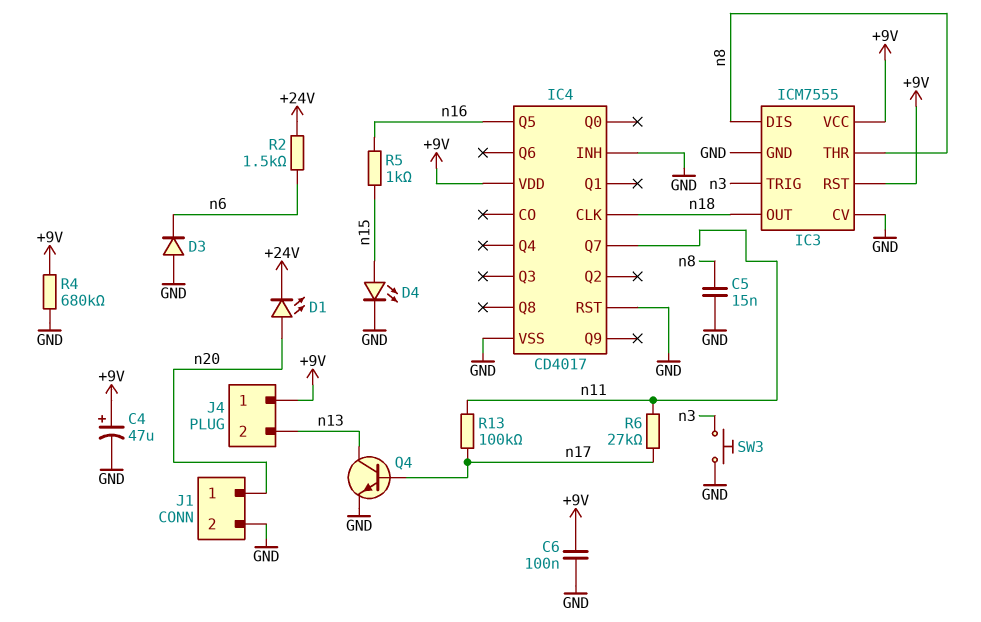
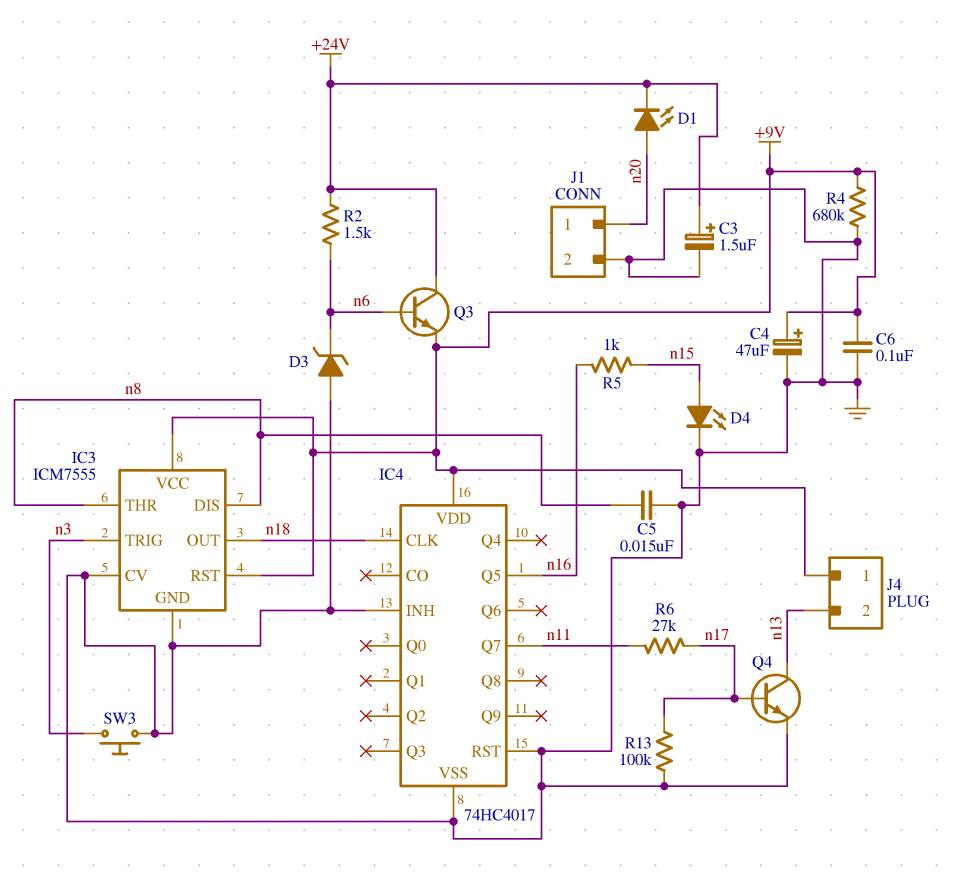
C3: none -> 1.5uF (plus +24V, minus GND)
D3: diode (A GND, K n6) -> zener (A GND, K n6)
IC4: CD4017 -> 74HC4017
Q3: none -> NPN (B n6, C +24V, E +9V)
R13: 100k (n11, n17) -> 100k (GND, n17)

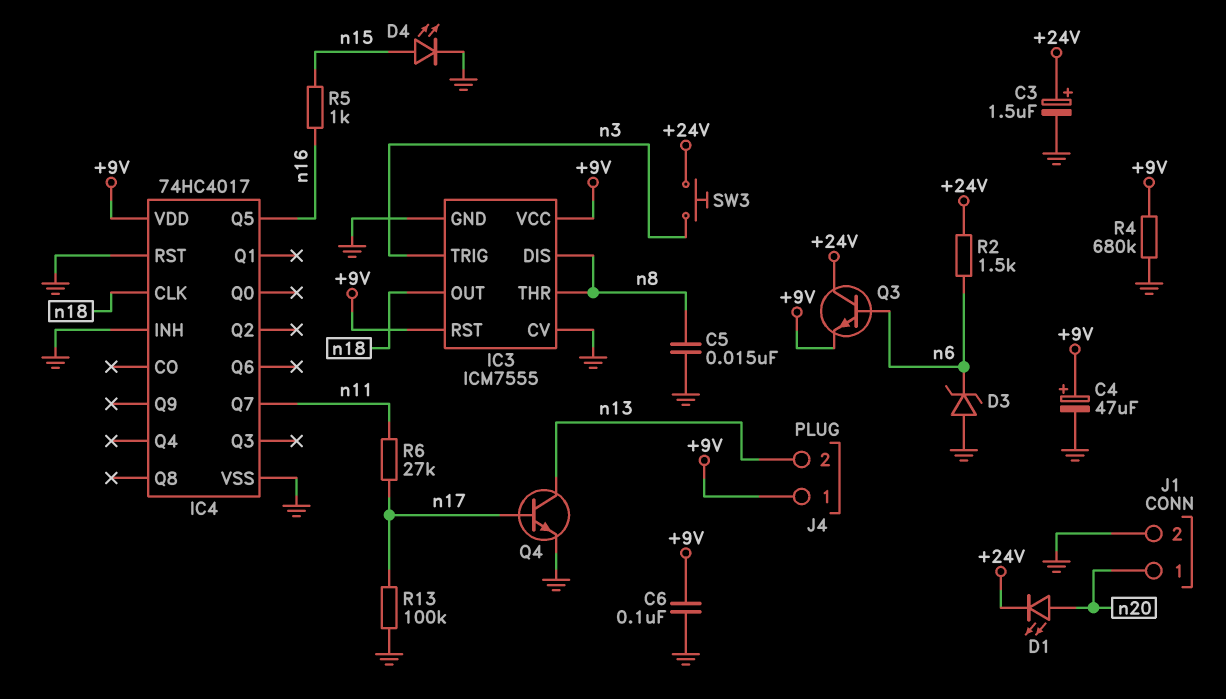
SW3: button (GND, n3) -> button (+24V, n3)

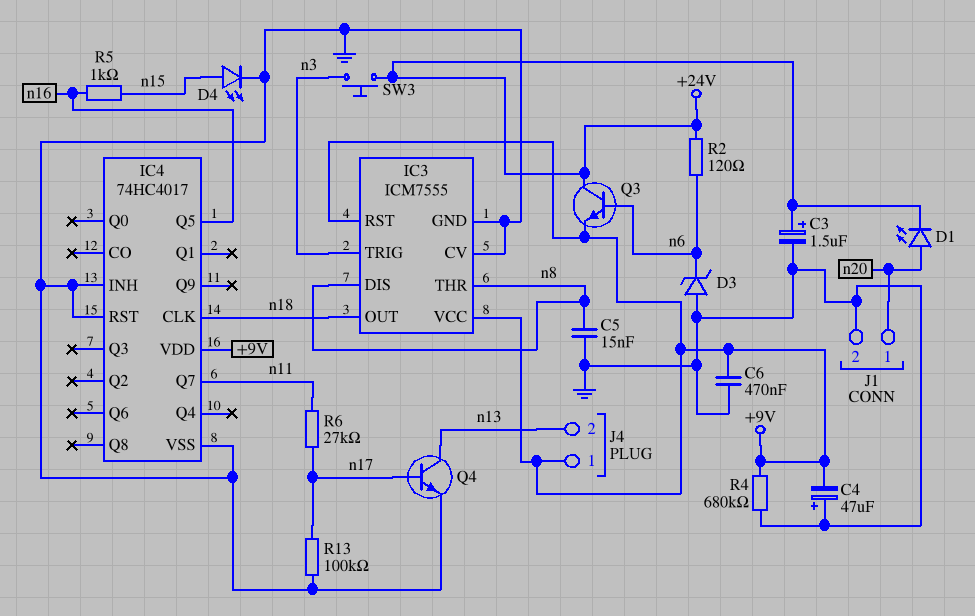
C4: 47uF (plus +9V, minus GND) -> 47uF (plus GND, minus +9V)
C6: 100nF (+9V, GND) -> 470nF (+9V, GND)
R2: 1.5k (+24V, n6) -> 120 (+24V, n6)

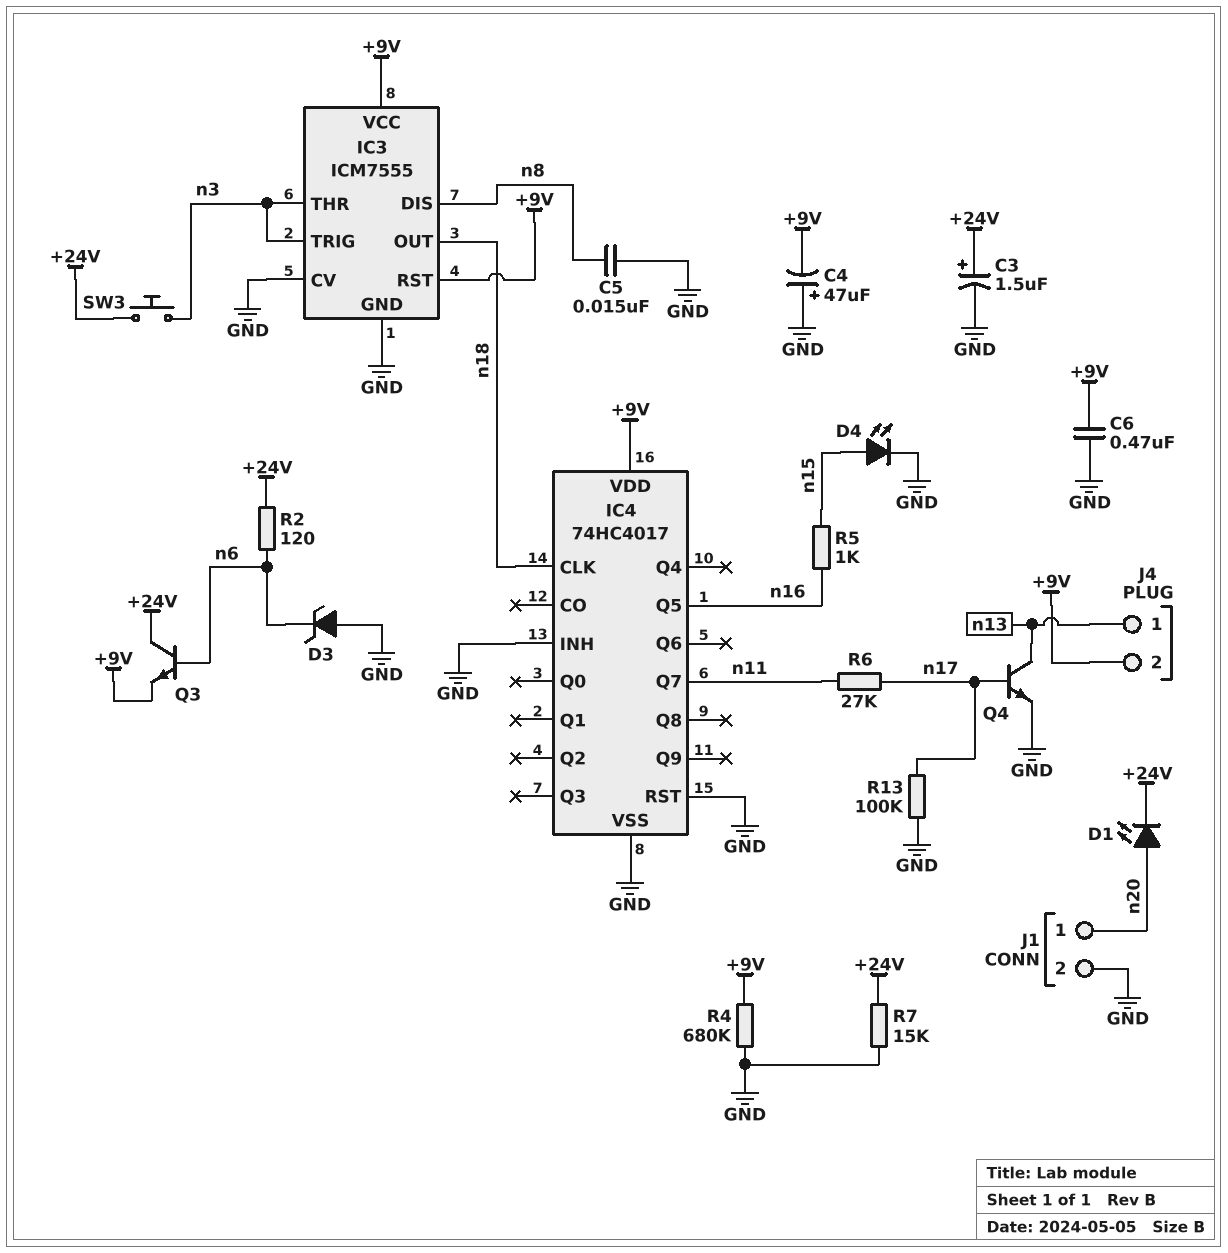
IC3 pin THR: n8 -> n3
J4 pin 1: +9V -> n13
J4 pin 2: n13 -> +9V
R7: none -> 15k (+24V, GND)

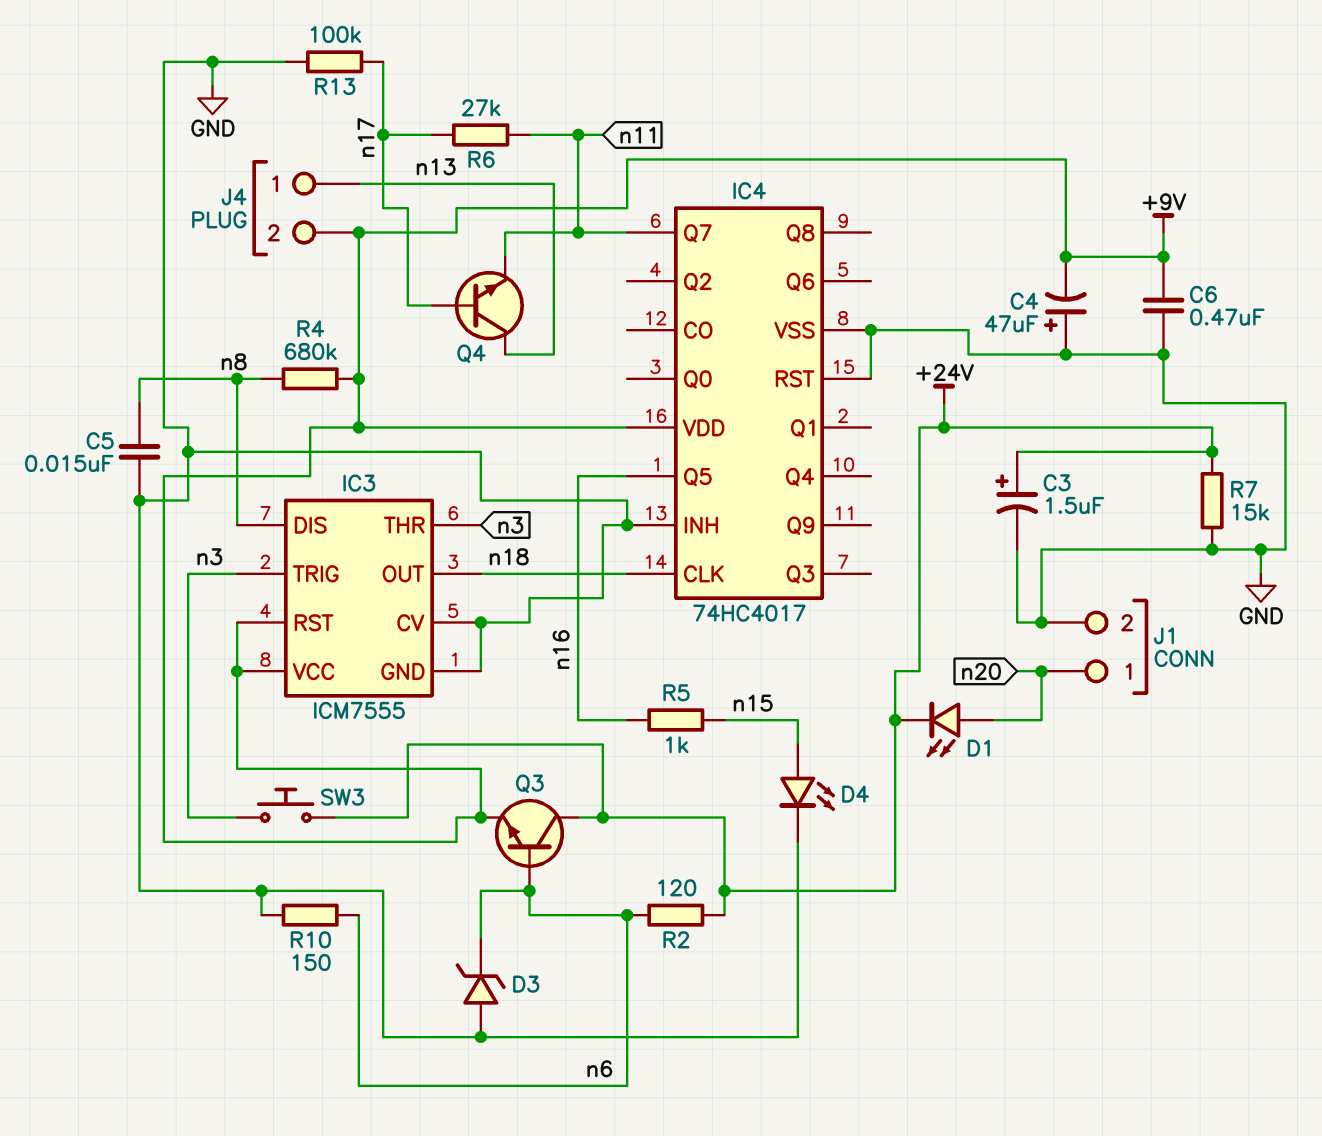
Q4: NPN (B n17, C n13, E GND) -> NPN (B n17, C n13, E n11)
R4: 680k (+9V, GND) -> 680k (+9V, n8)
R10: none -> 150 (GND, n6)

